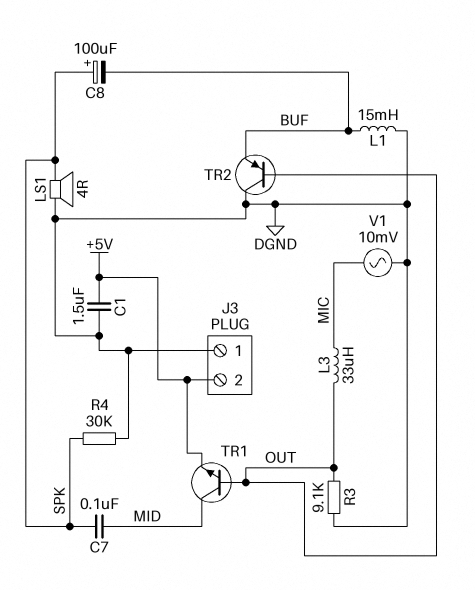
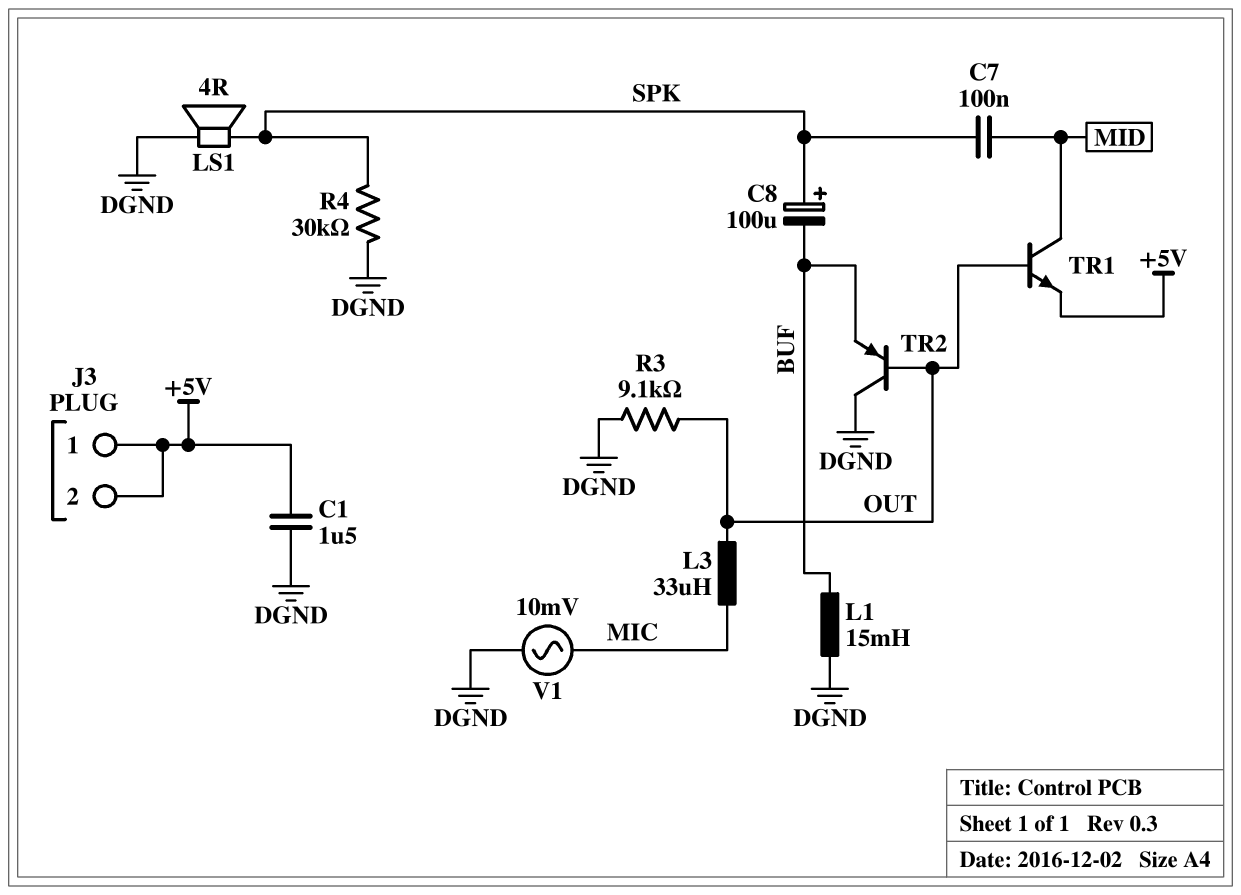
J3 pin 1: DGND -> +5V

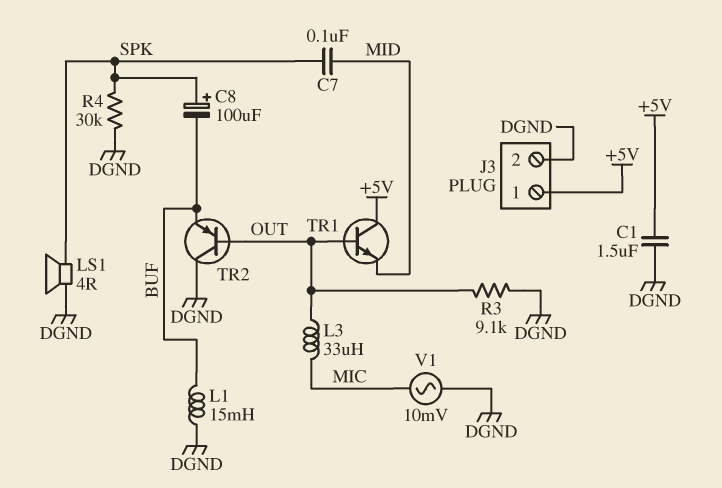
J3 pin 2: +5V -> DGND
TR1: NPN (B OUT, C MID, E +5V) -> NPN (B OUT, C +5V, E MID)

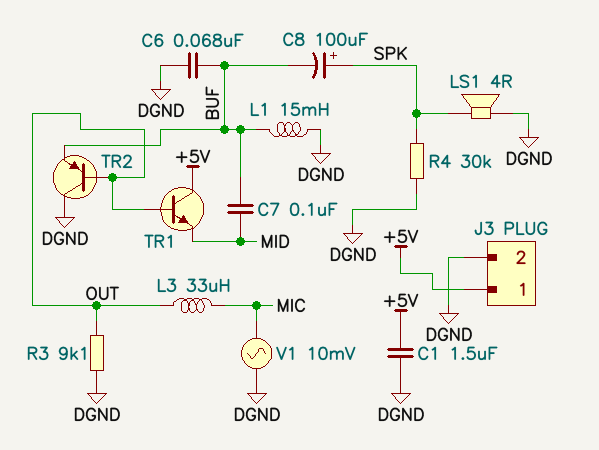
C6: none -> 68nF (BUF, DGND)
C7: 100nF (MID, SPK) -> 100nF (BUF, MID)

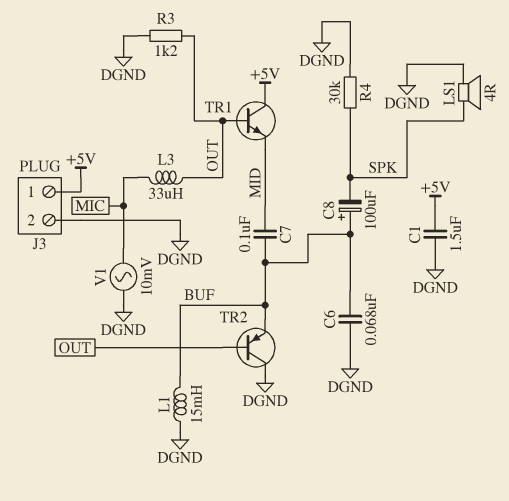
C8: 100uF (plus SPK, minus BUF) -> 100uF (plus BUF, minus SPK)
R3: 9.1k (DGND, OUT) -> 1.2k (DGND, OUT)

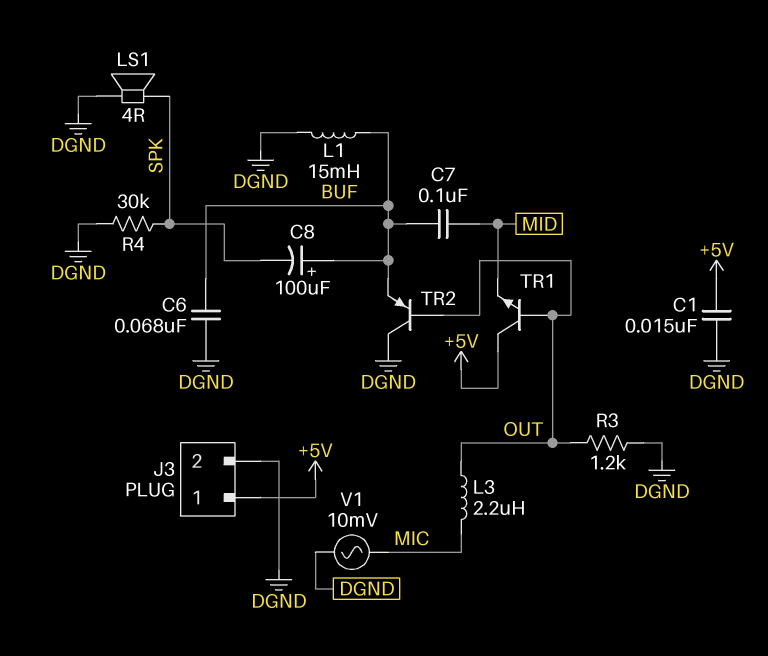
C1: 1.5uF (+5V, DGND) -> 15nF (+5V, DGND)
L3: 33uH (MIC, OUT) -> 2.2uH (MIC, OUT)

